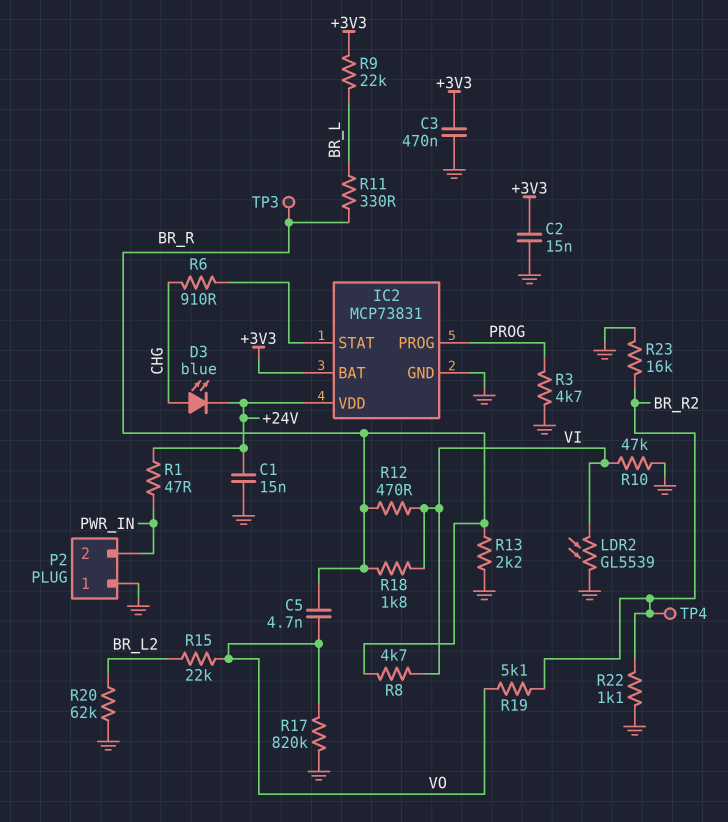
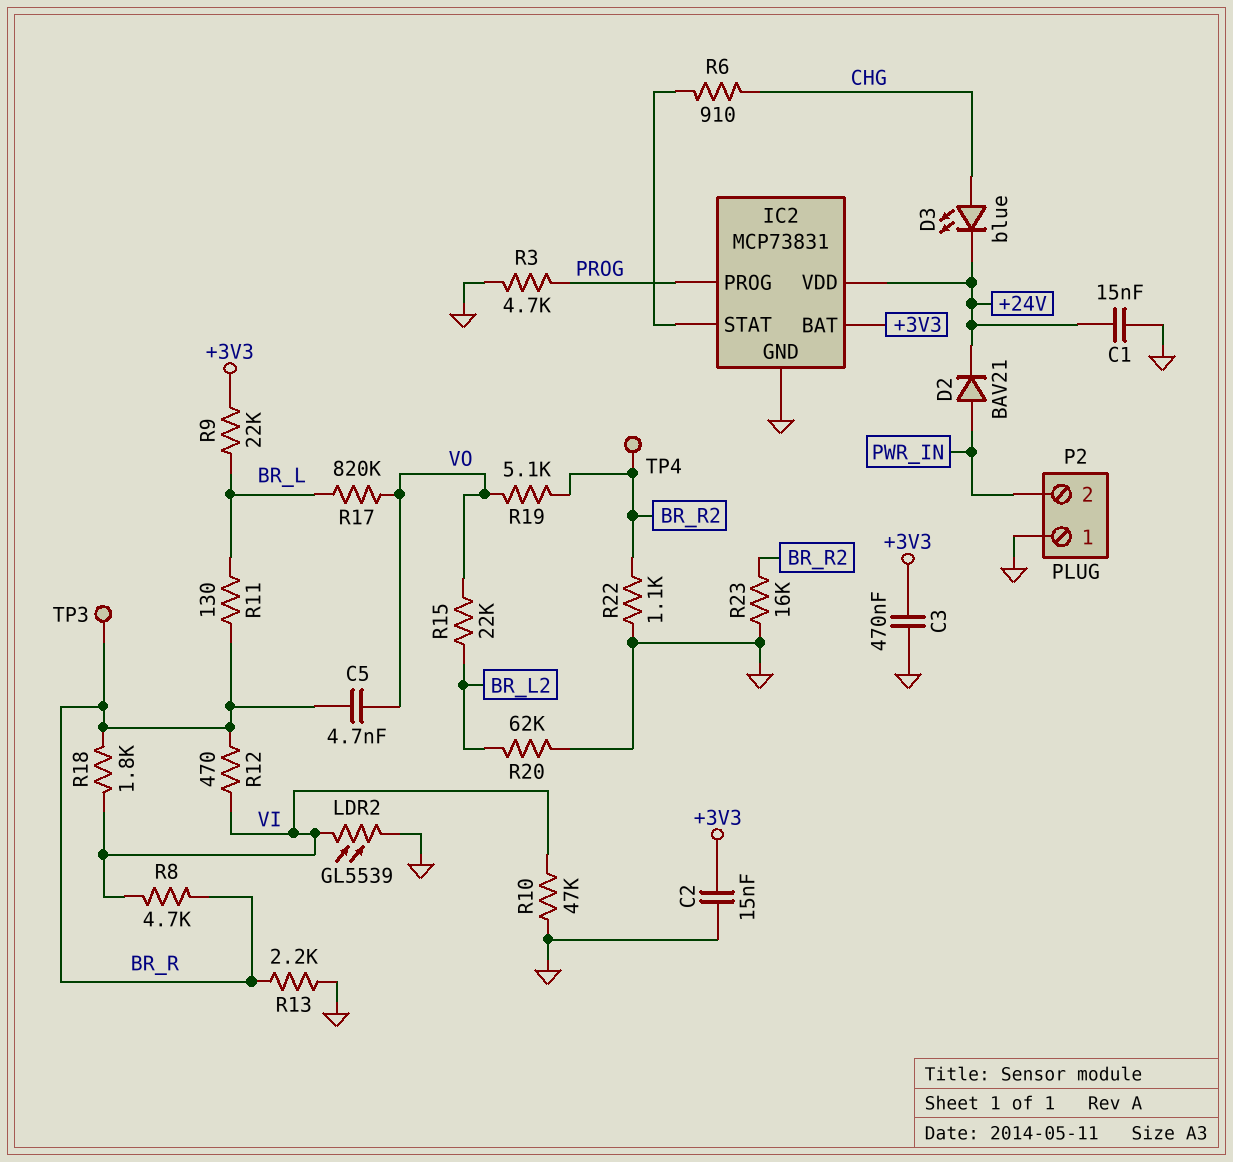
D2: none -> diode BAV21 (A PWR_IN, K +24V)
R1: 47 (+24V, PWR_IN) -> none
R11: 330 (BR_L, BR_R) -> 130 (BR_L, BR_R)
R17: 820k (GND, VO) -> 820k (BR_L, VO)

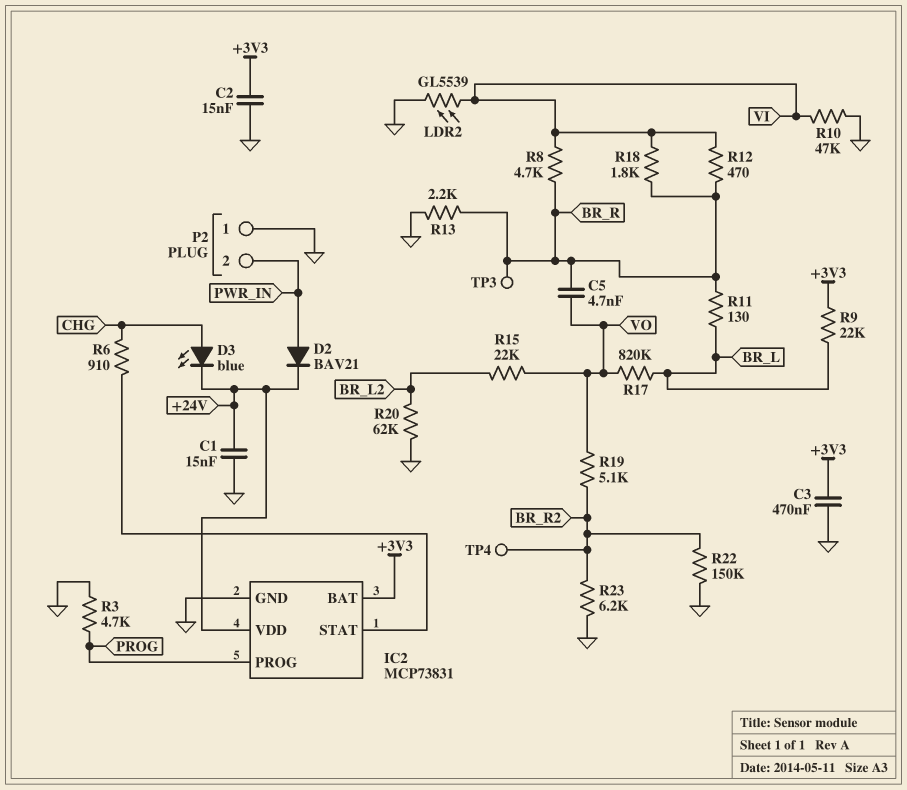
R22: 1.1k (BR_R2, GND) -> 150k (BR_R2, GND)
R23: 16k (BR_R2, GND) -> 6.2k (BR_R2, GND)

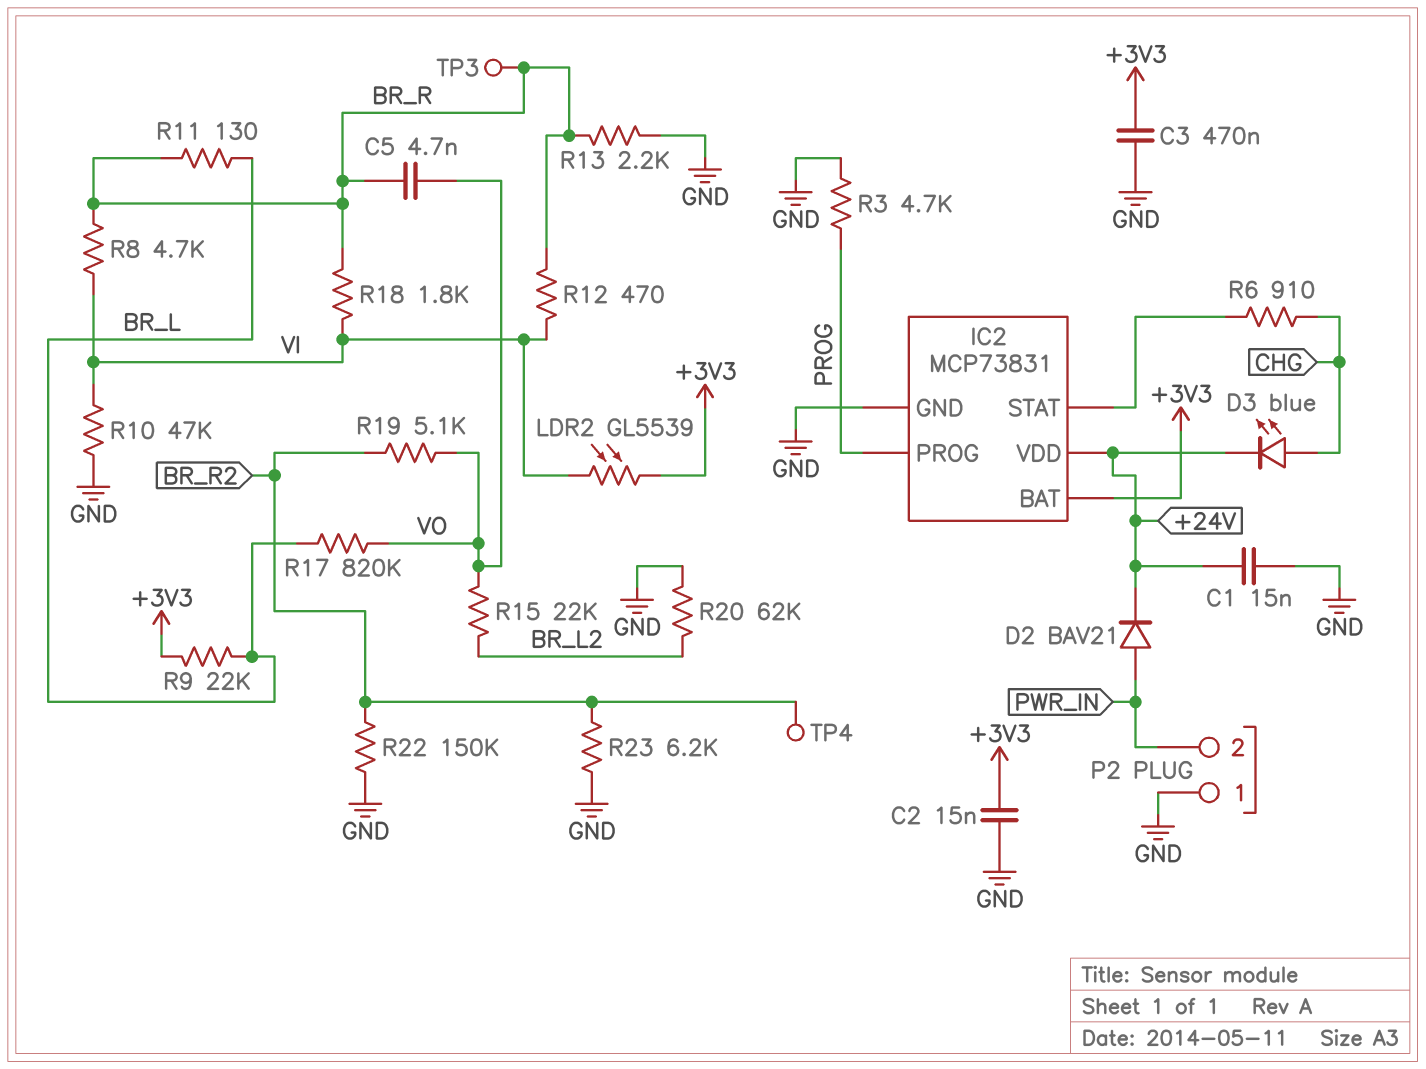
LDR2: GL5539 (GND, VI) -> GL5539 (+3V3, VI)

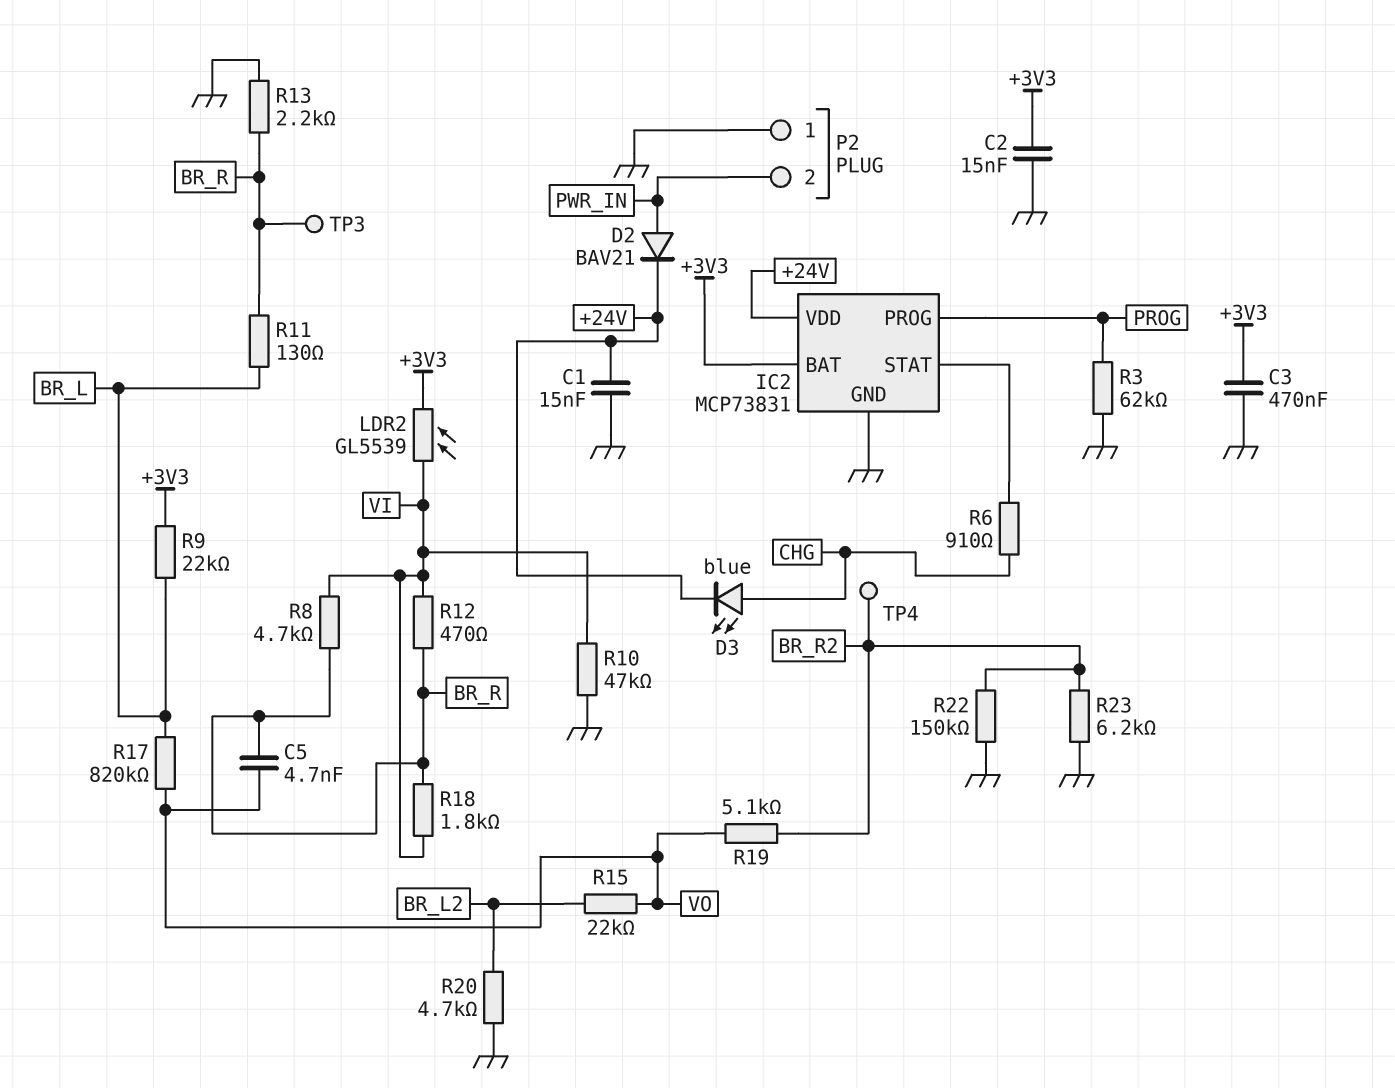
R3: 4.7k (GND, PROG) -> 62k (GND, PROG)
R20: 62k (BR_L2, GND) -> 4.7k (BR_L2, GND)

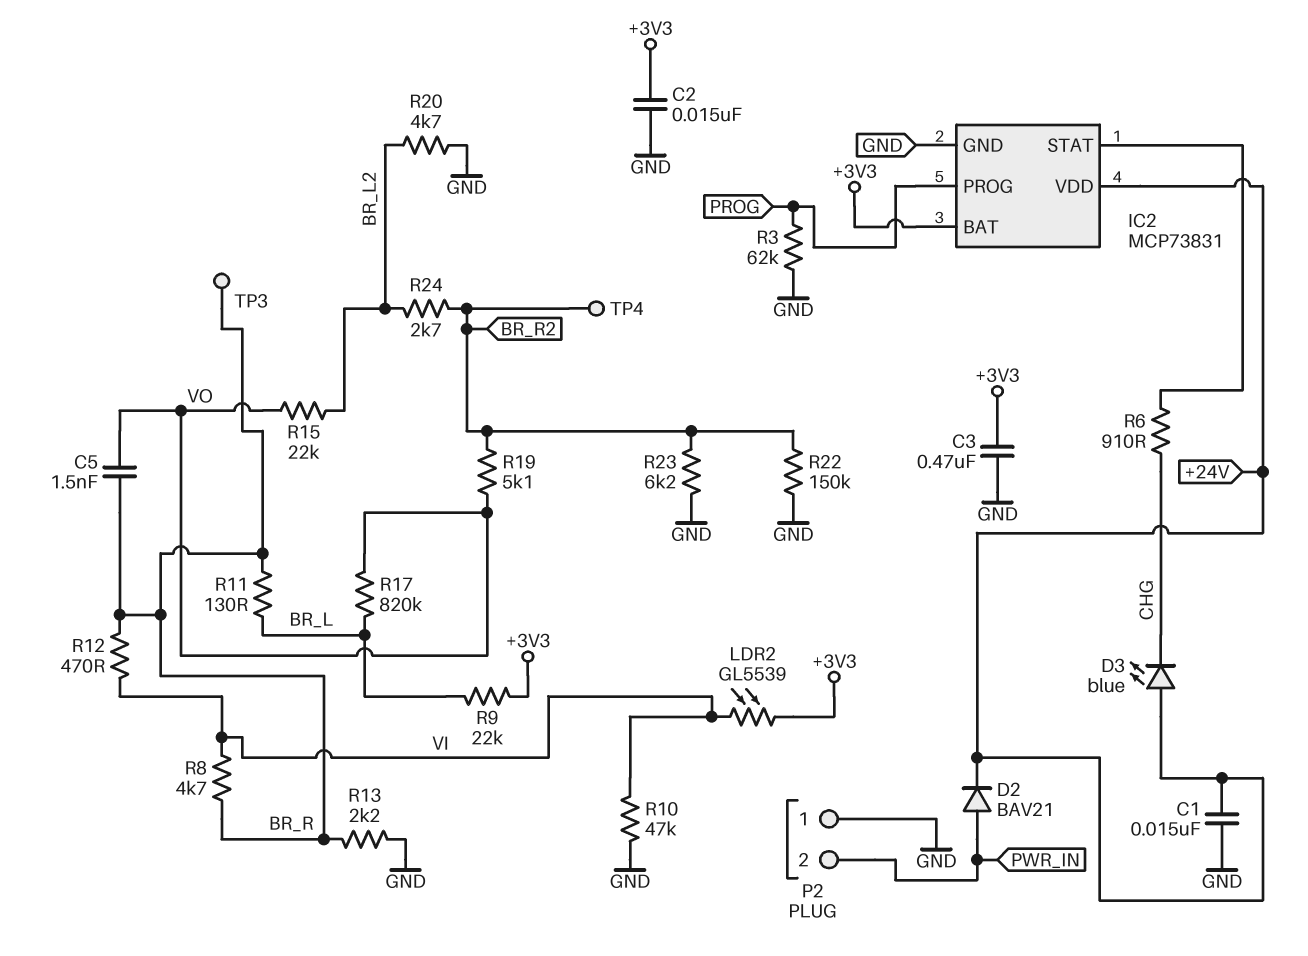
C5: 4.7nF (BR_R, VO) -> 1.5nF (BR_R, VO)
D3: LED blue (A CHG, K +24V) -> LED blue (A +24V, K CHG)
R18: 1.8k (BR_R, VI) -> none
R24: none -> 2.7k (BR_L2, BR_R2)

